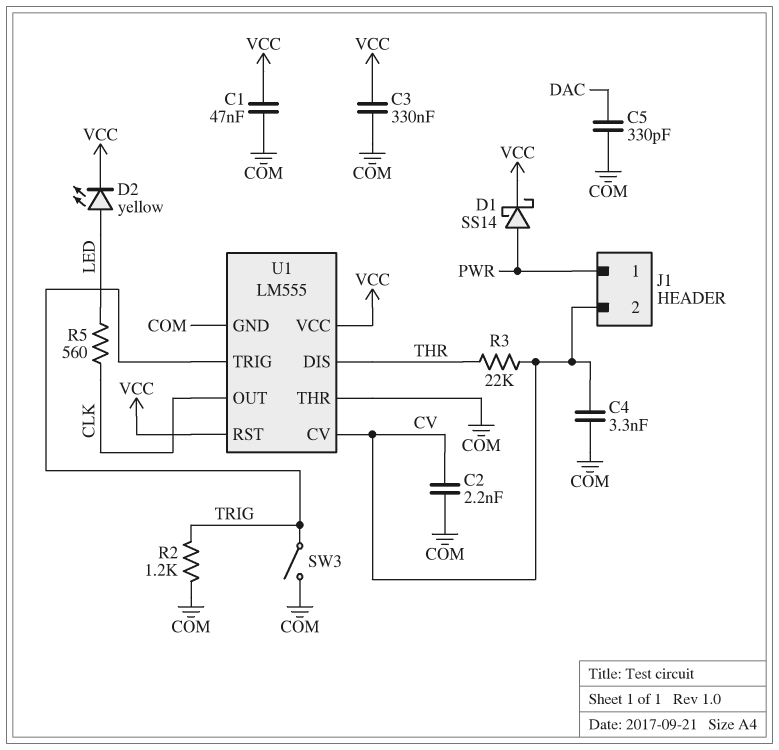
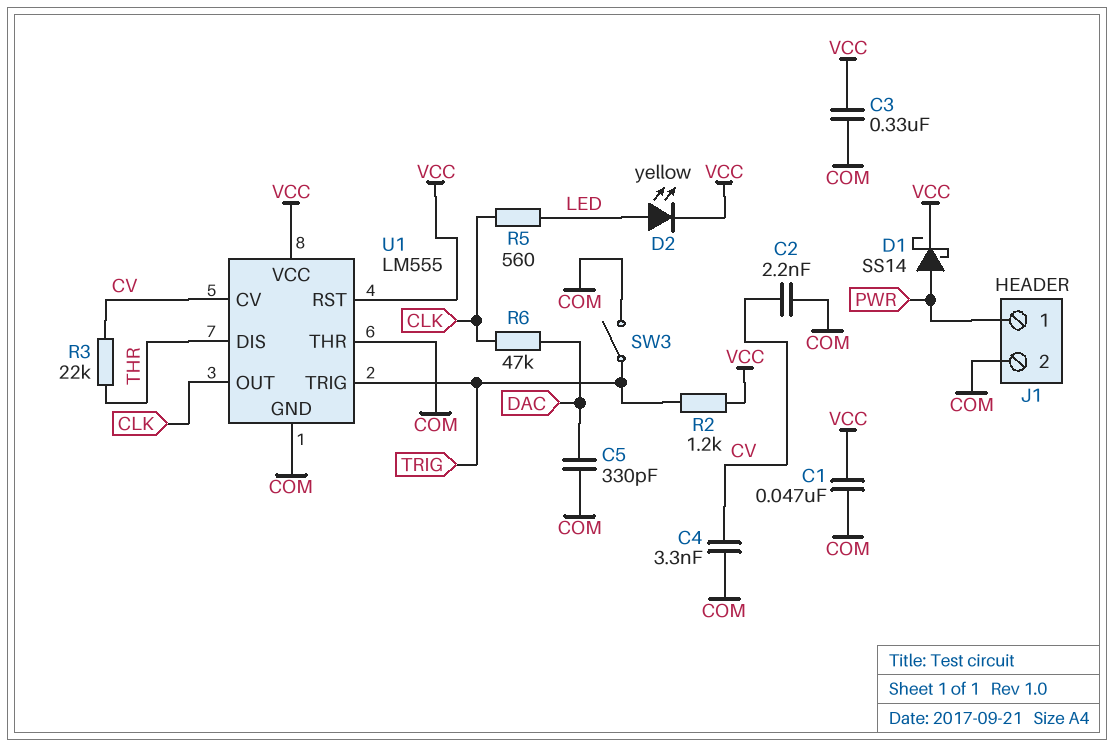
J1 pin 2: CV -> COM
R2: 1.2k (COM, TRIG) -> 1.2k (TRIG, VCC)
R6: none -> 47k (CLK, DAC)

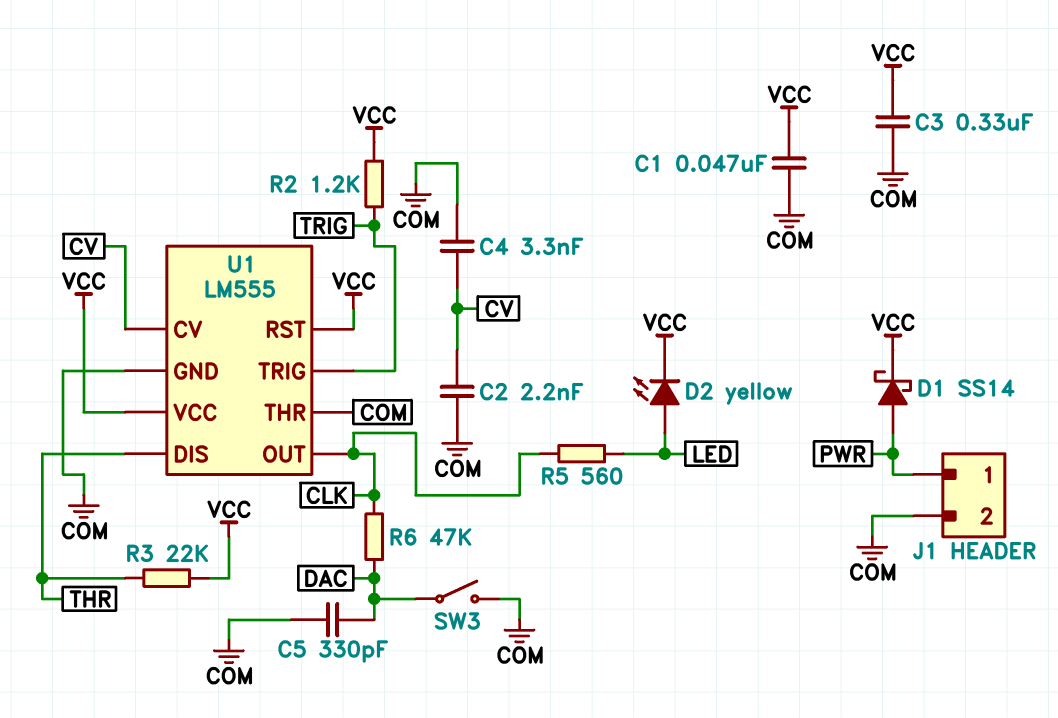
R3: 22k (CV, THR) -> 22k (THR, VCC)
SW3: switch (COM, TRIG) -> switch (COM, DAC)

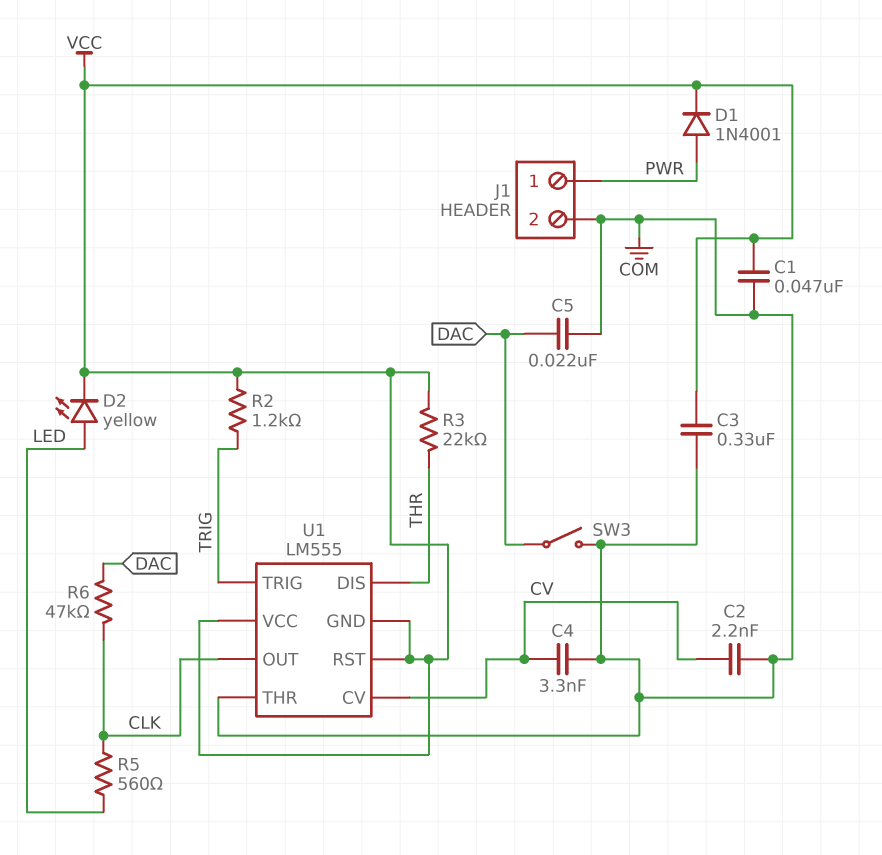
C5: 330pF (COM, DAC) -> 22nF (COM, DAC)
D1: schottky SS14 (A PWR, K VCC) -> diode 1N4001 (A PWR, K VCC)
U1 pin GND: COM -> VCC

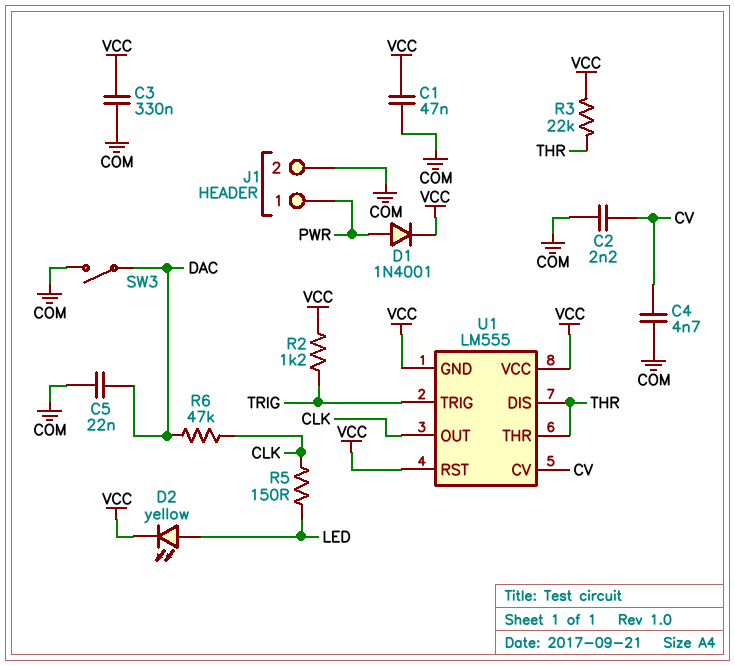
C4: 3.3nF (COM, CV) -> 4.7nF (COM, CV)
R5: 560 (CLK, LED) -> 150 (CLK, LED)
U1 pin THR: COM -> THR

